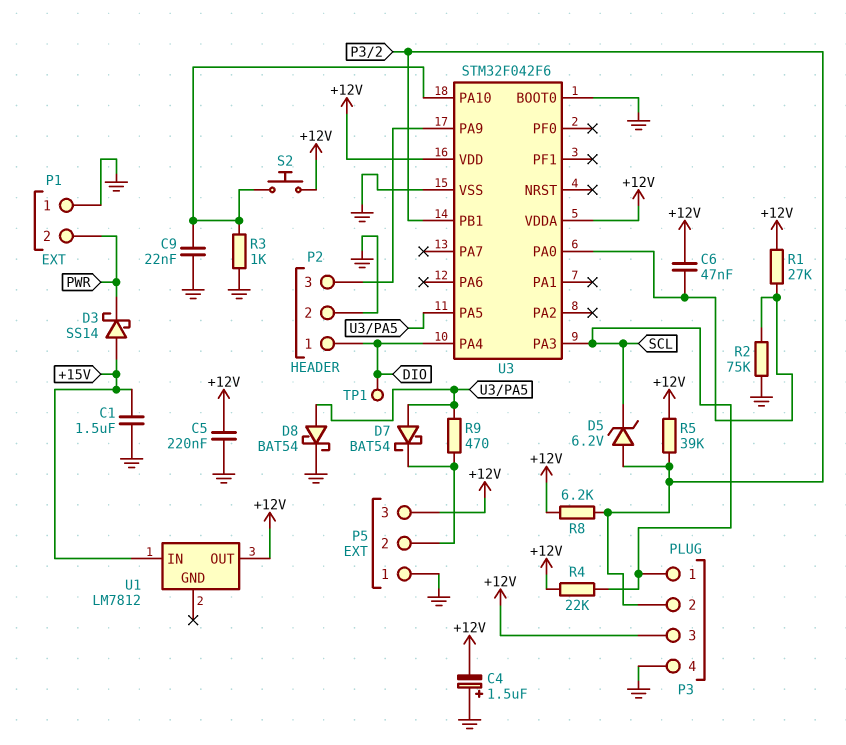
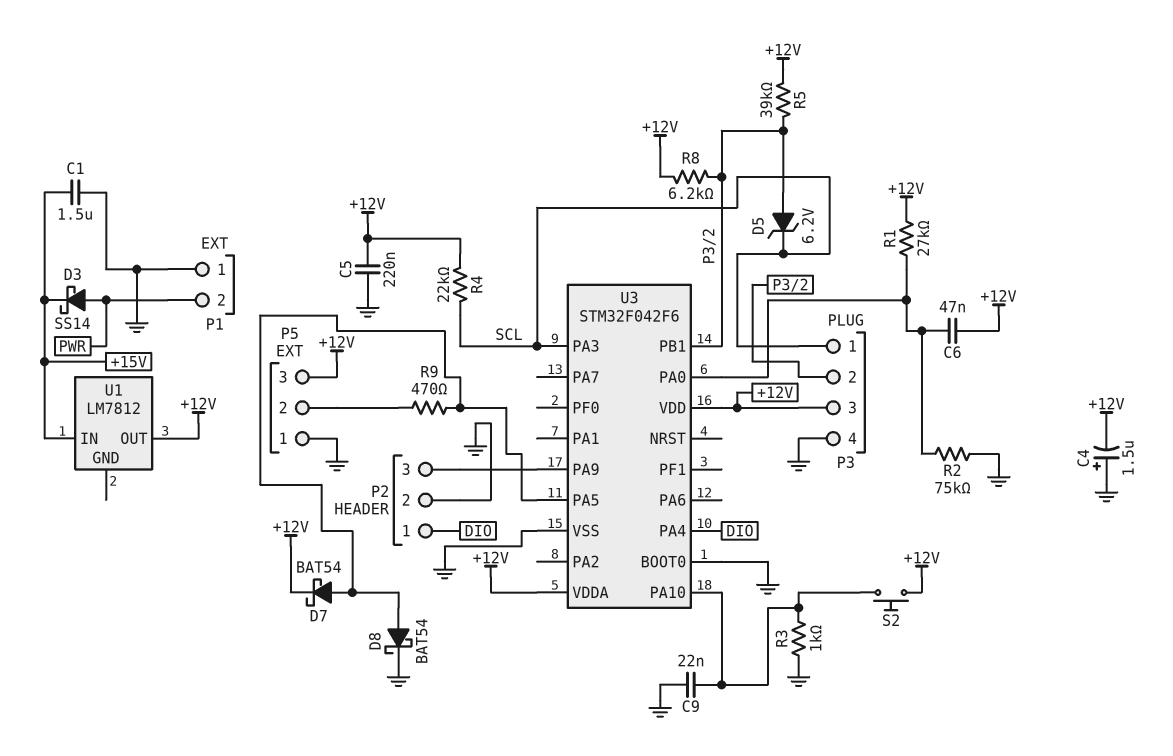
D3: schottky SS14 (A +15V, K PWR) -> schottky SS14 (A PWR, K +15V)
D7: schottky BAT54 (A U3/PA5, K P5/2) -> schottky BAT54 (A U3/PA5, K +12V)
TP1: test point (DIO) -> none

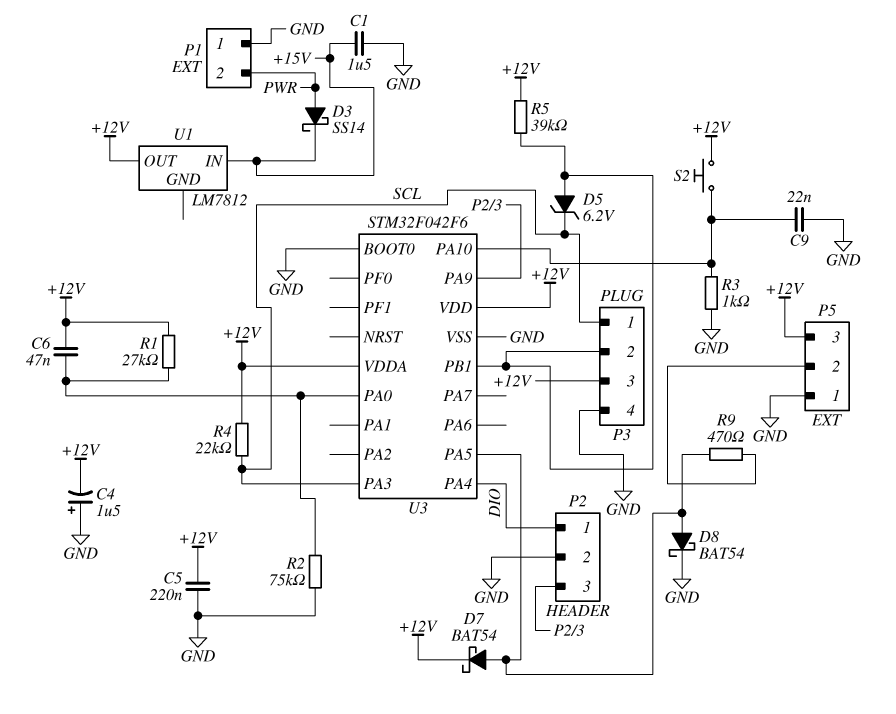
R8: 6.2k (+12V, P3/2) -> none

